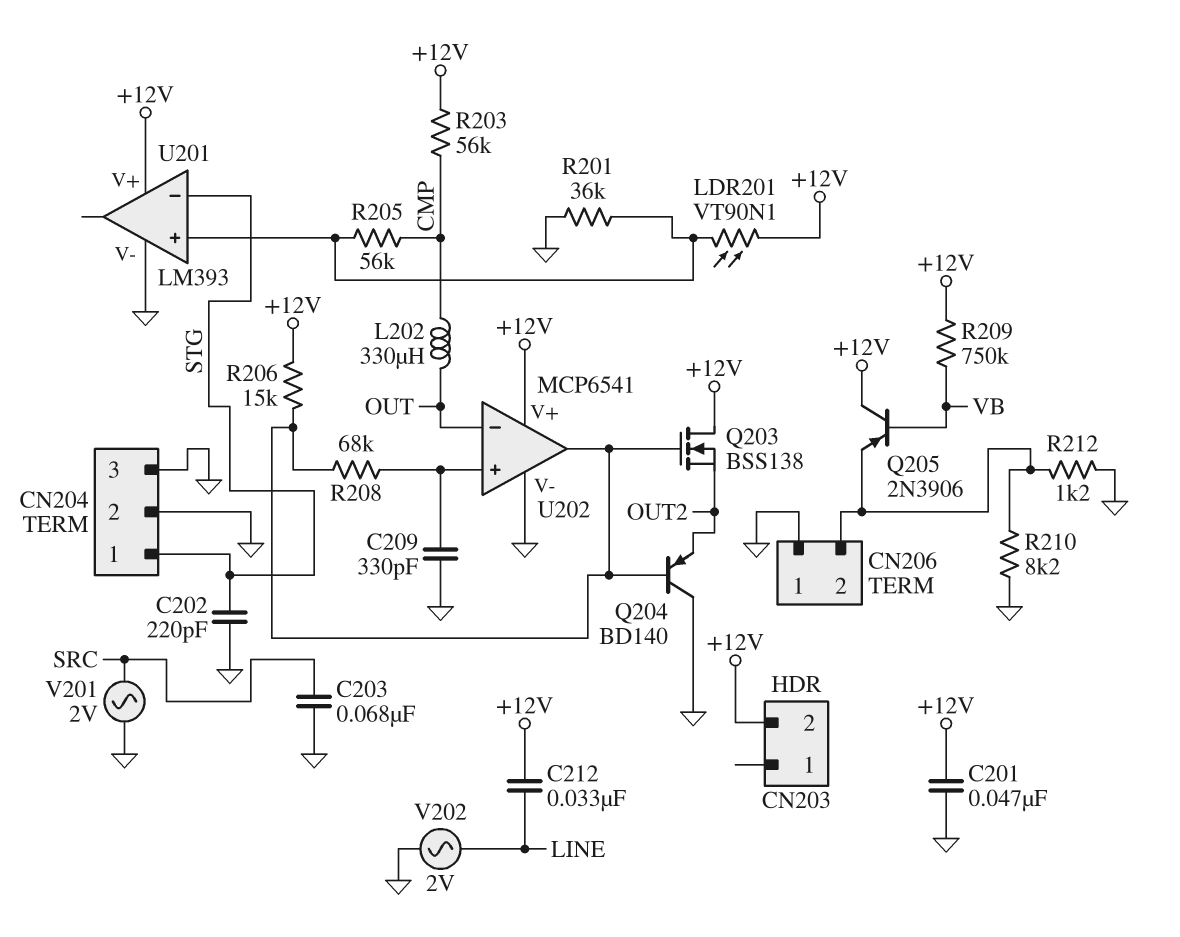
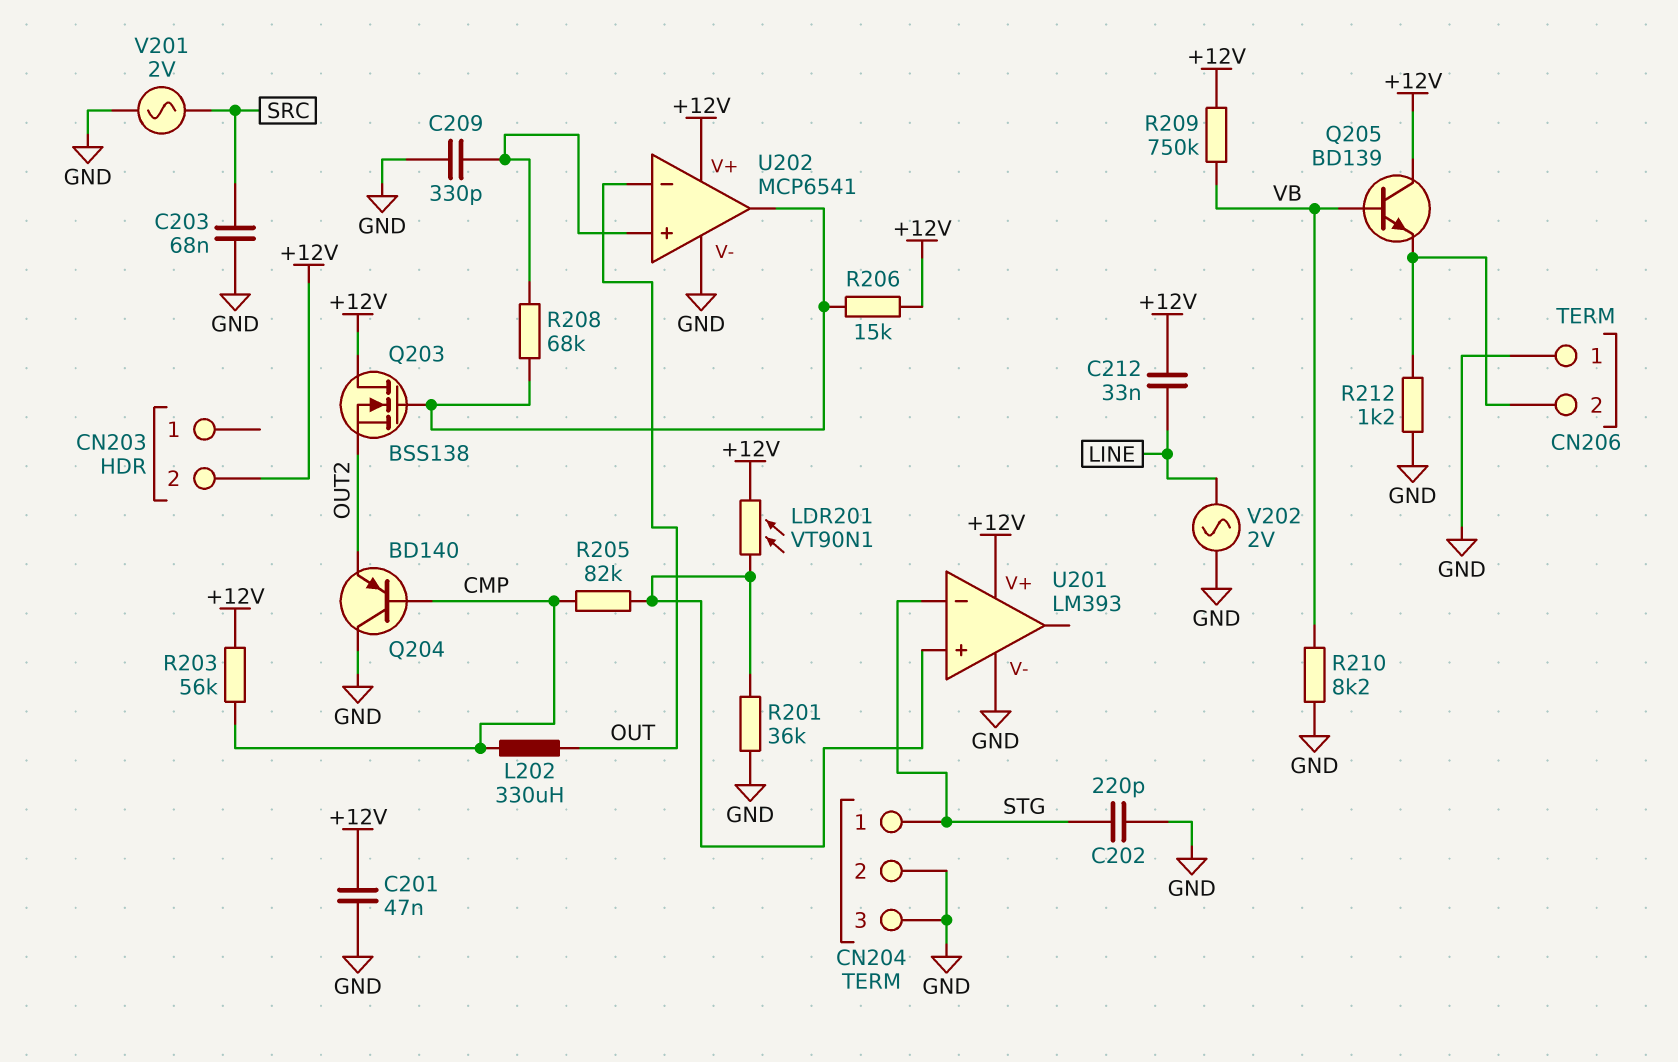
Q204: PNP BD140 (B U202/out, C GND, E OUT2) -> PNP BD140 (B CMP, C GND, E OUT2)
Q205: PNP 2N3906 (B VB, C +12V, E CN206/2) -> NPN BD139 (B VB, C +12V, E CN206/2)
R205: 56k (CMP, U201/in+) -> 82k (CMP, U201/in+)
R210: 8.2k (CN206/2, GND) -> 8.2k (GND, VB)

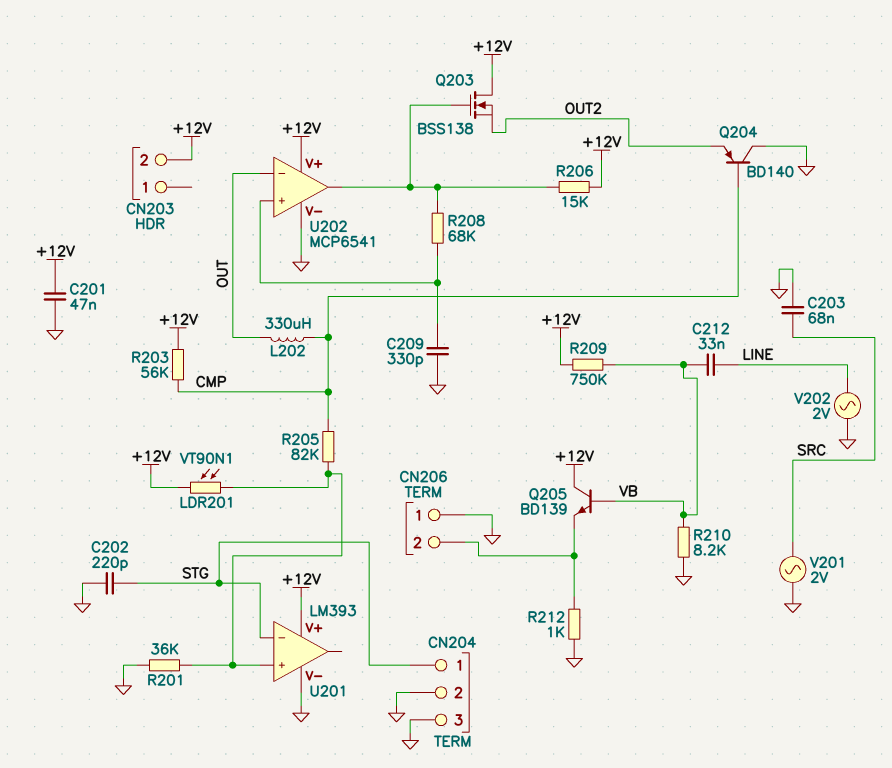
C212: 33nF (+12V, LINE) -> 33nF (LINE, VB)
R212: 1.2k (CN206/2, GND) -> 1k (CN206/2, GND)

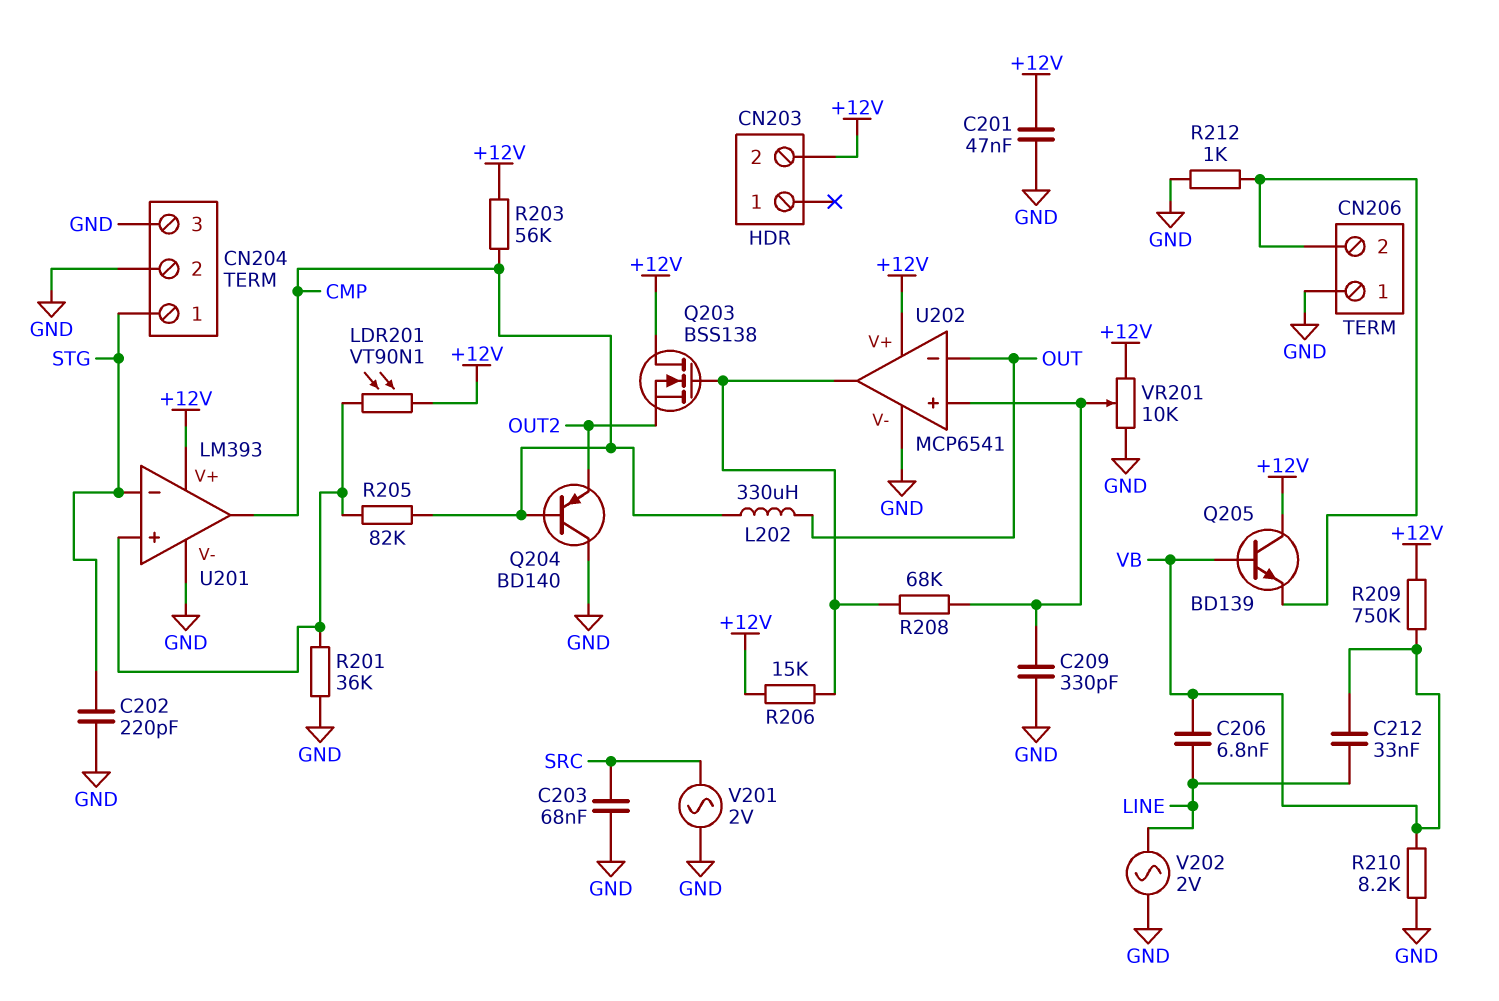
C206: none -> 6.8nF (LINE, VB)
U201 pin out: none -> CMP
VR201: none -> 10k (+12V, GND, wiper U202/in+)

